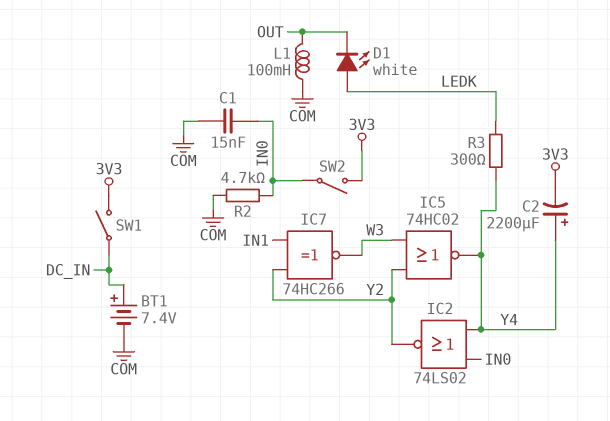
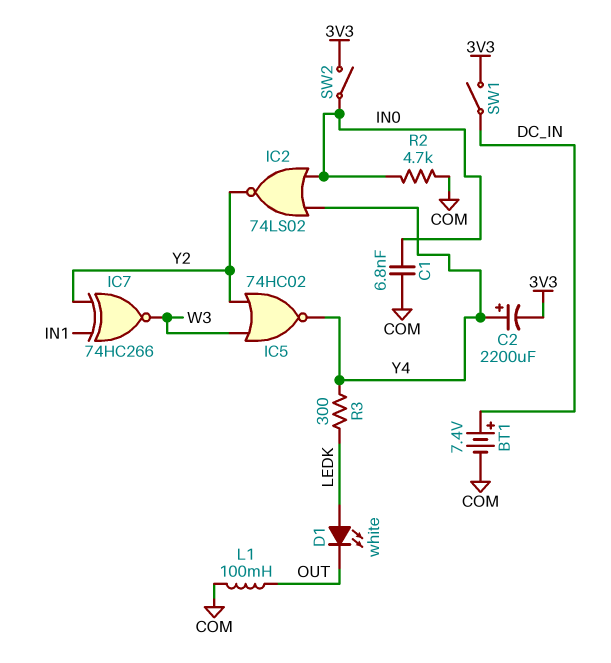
C1: 15nF (COM, IN0) -> 6.8nF (COM, IN0)

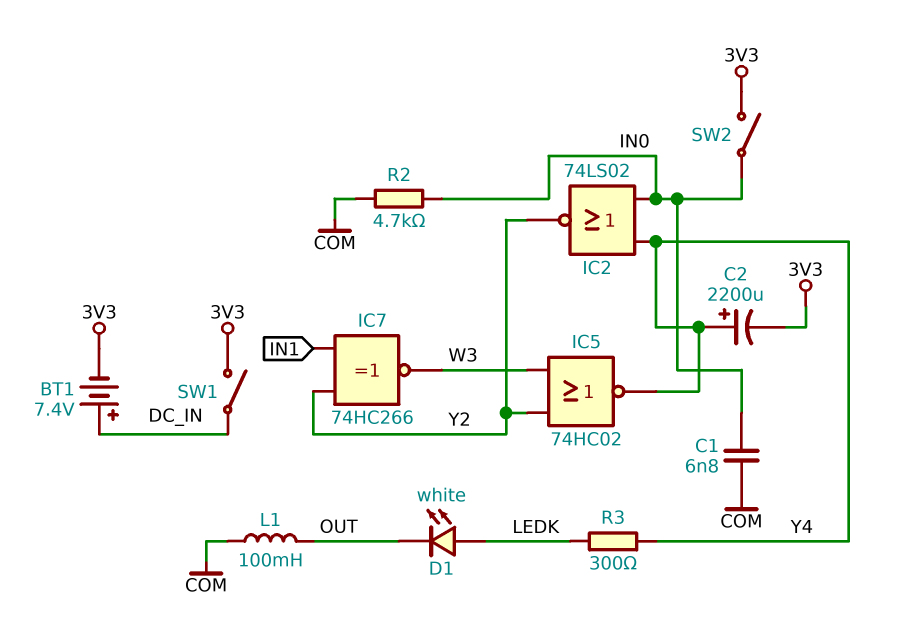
BT1: 7.4V (plus DC_IN, minus COM) -> 7.4V (plus DC_IN, minus 3V3)

